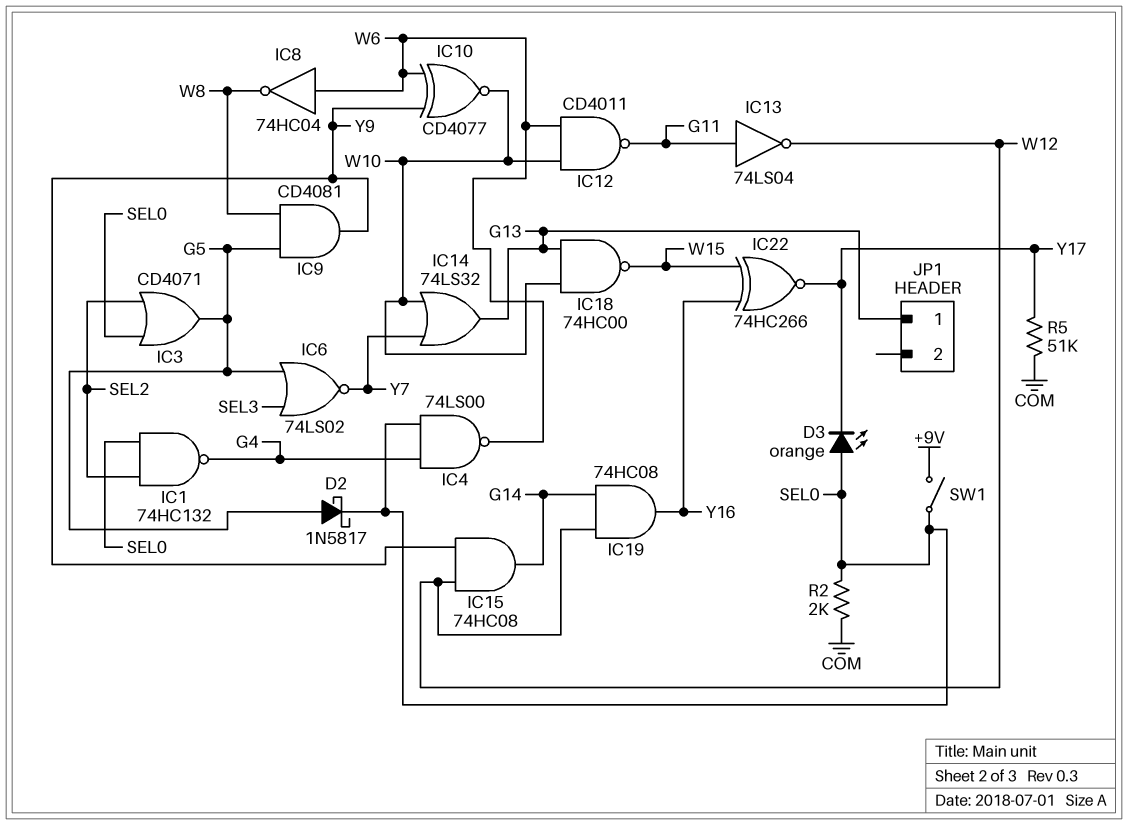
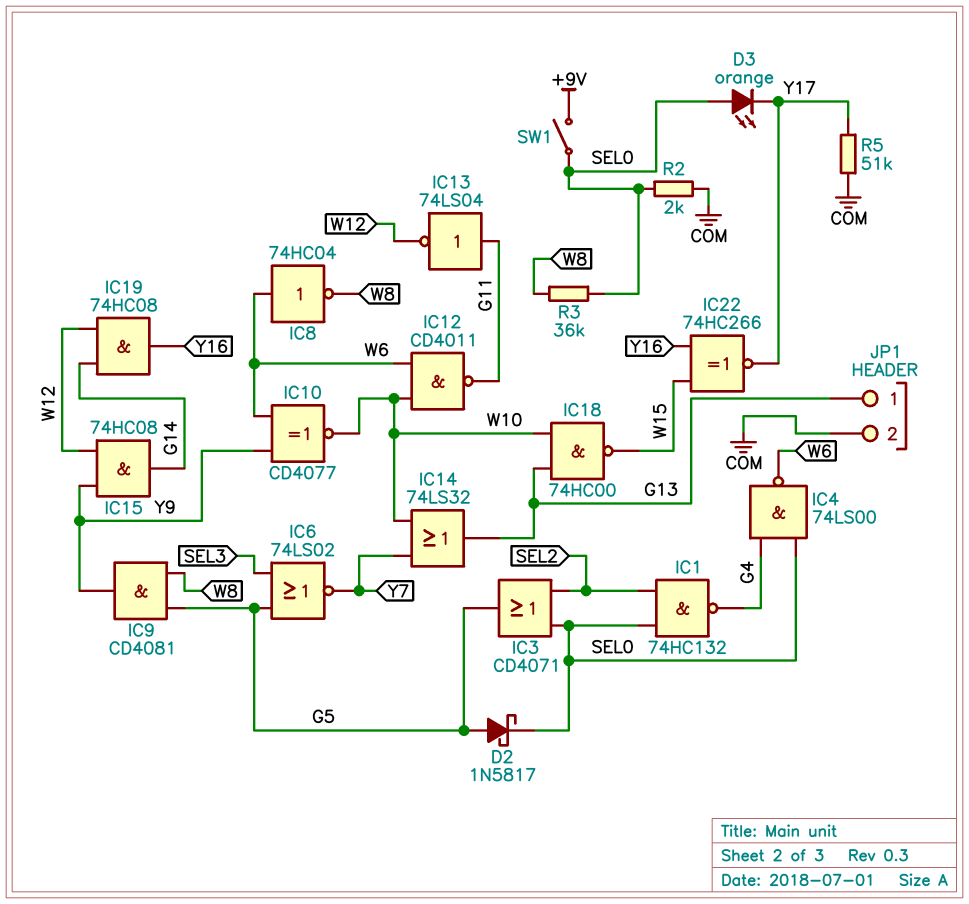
JP1 pin 2: none -> COM
R3: none -> 36k (SEL0, W8)

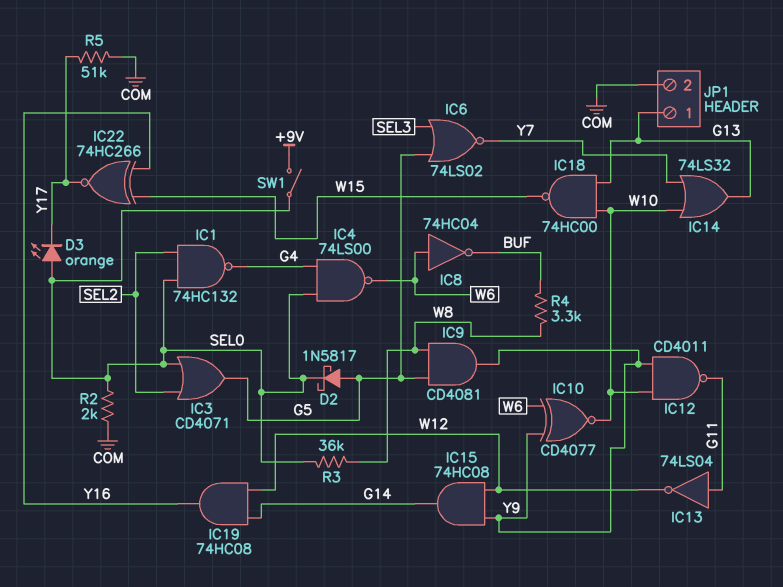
IC8: NOT 74HC04 (in W6, out W8) -> NOT 74HC04 (in W6, out BUF)
IC12: NAND CD4011 (in W6, in W10, out G11) -> NAND CD4011 (in W10, in Y9, out G11)
R4: none -> 3.3k (BUF, W8)

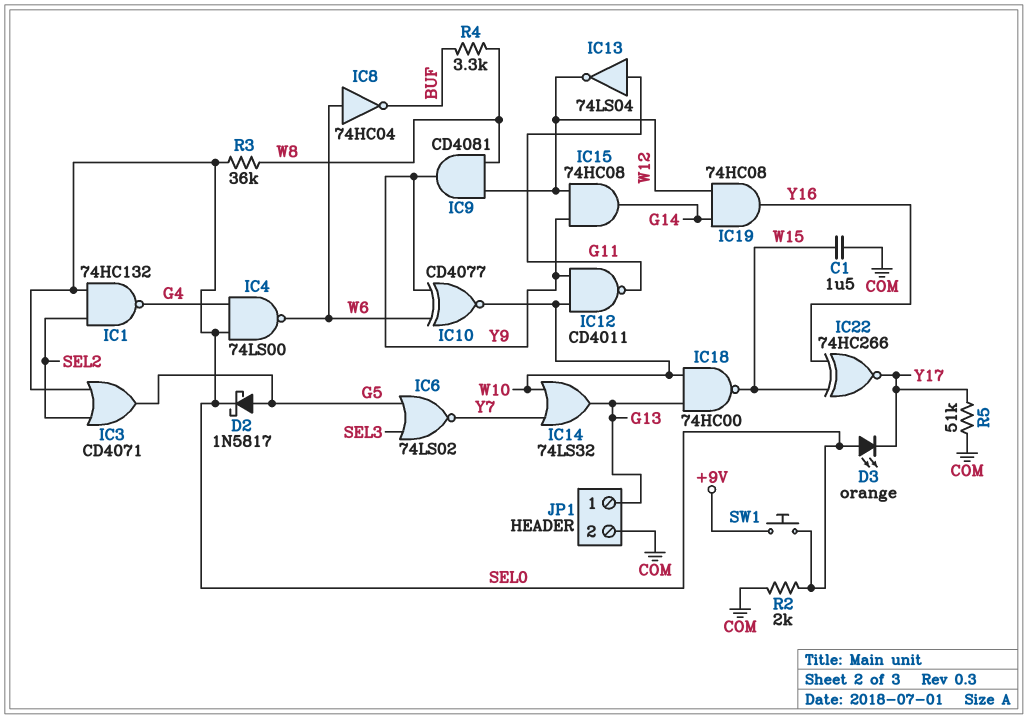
C1: none -> 1.5uF (COM, W15)
IC9: AND CD4081 (in G5, in W8, out Y9) -> AND CD4081 (in W8, in W12, out Y9)
SW1: switch (+9V, SEL0) -> button (+9V, SEL0)

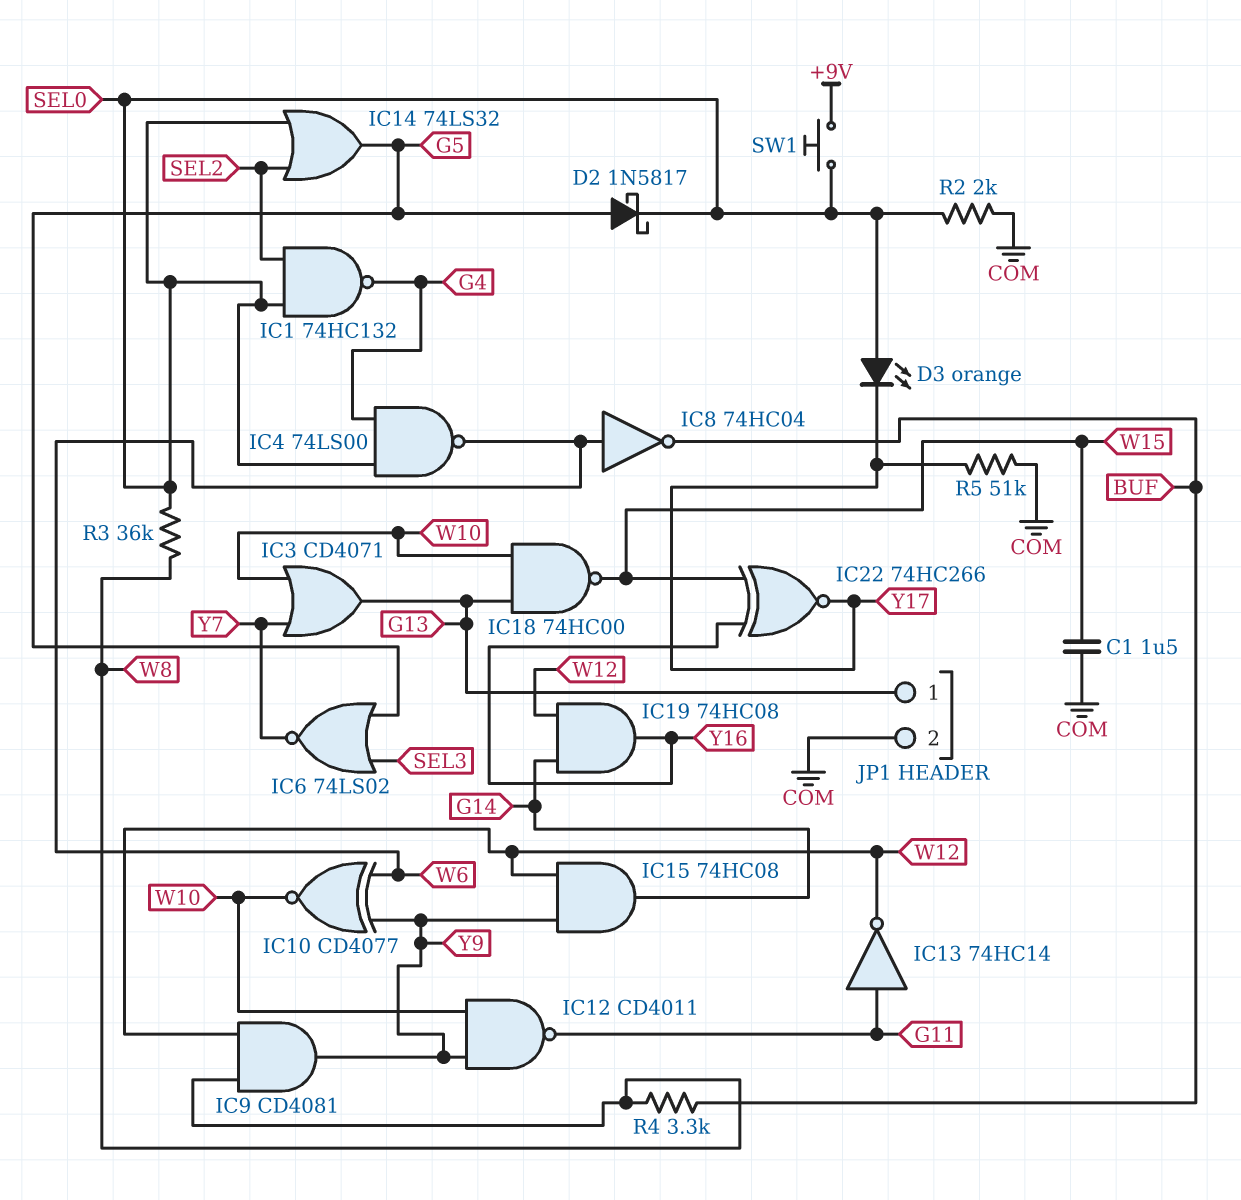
IC3: OR CD4071 (in SEL0, in SEL2, out G5) -> OR CD4071 (in W10, in Y7, out G13)
IC13: NOT 74LS04 (in G11, out W12) -> NOT 74HC14 (in G11, out W12)
IC14: OR 74LS32 (in W10, in Y7, out G13) -> OR 74LS32 (in SEL0, in SEL2, out G5)

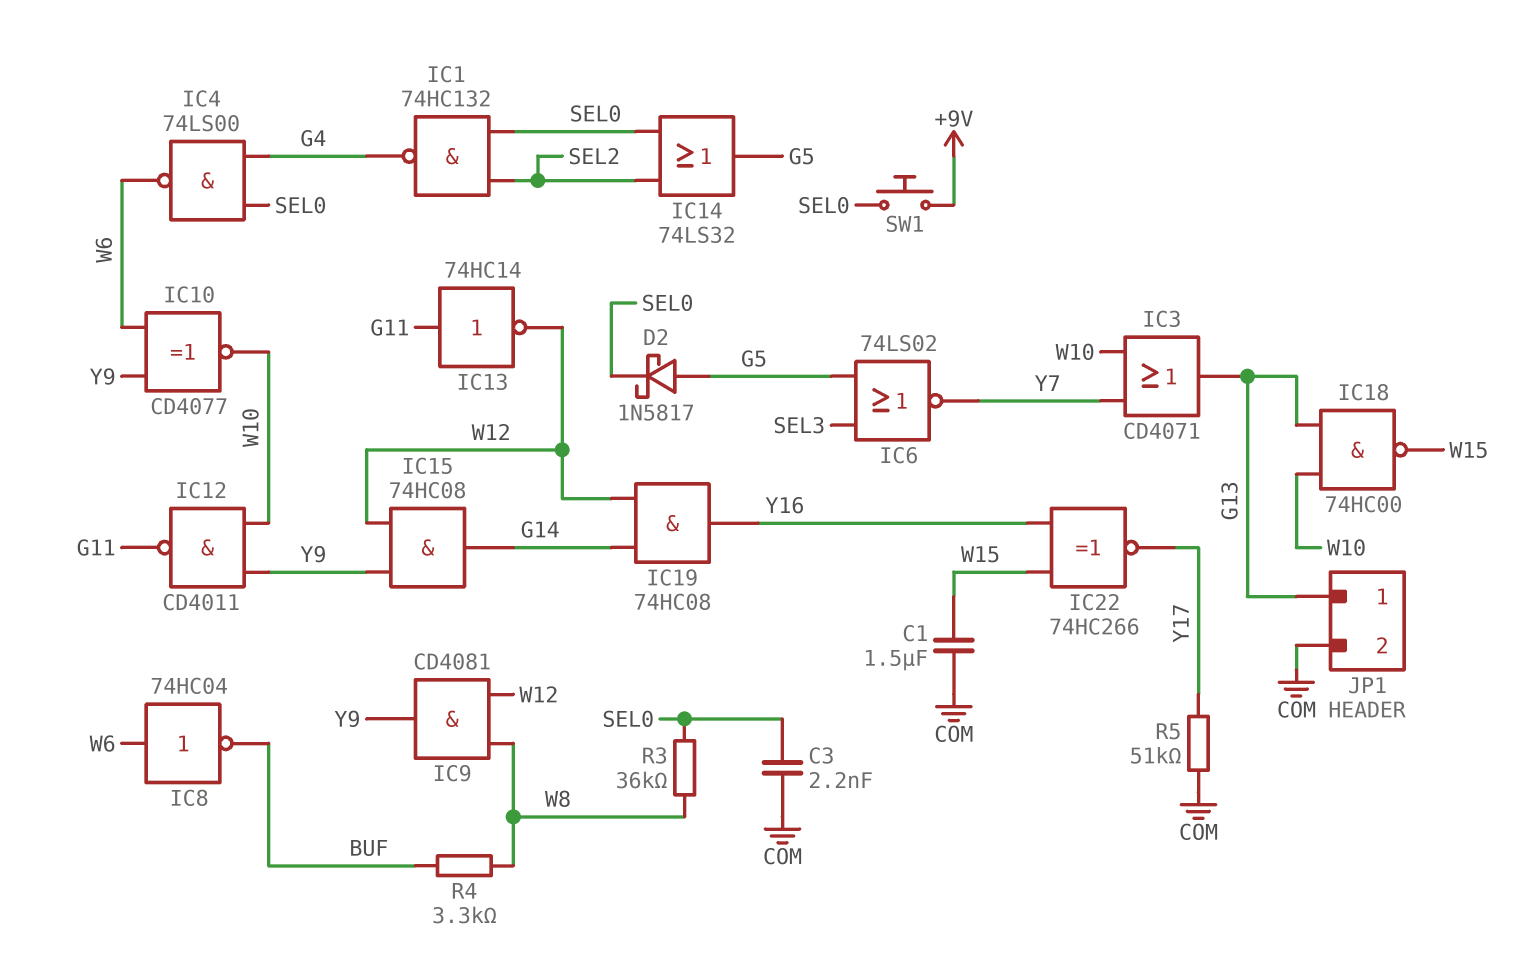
C3: none -> 2.2nF (COM, SEL0)
D3: LED orange (A SEL0, K Y17) -> none
R2: 2k (COM, SEL0) -> none

